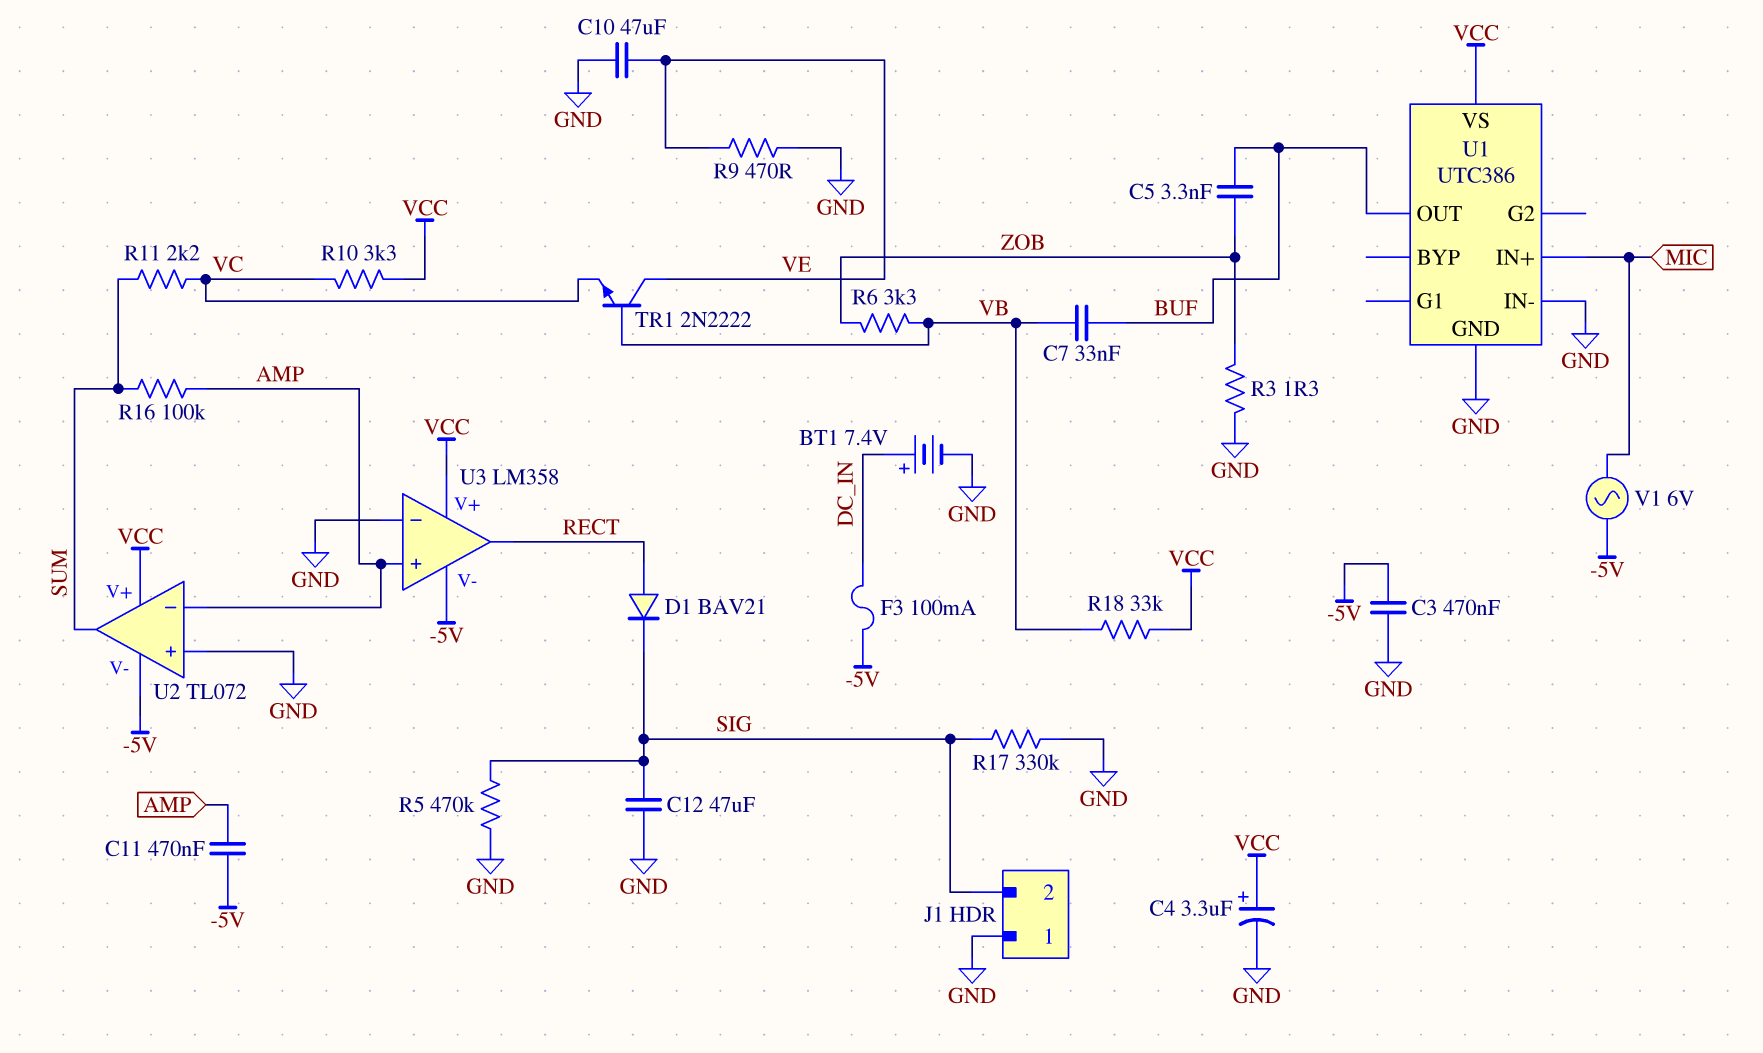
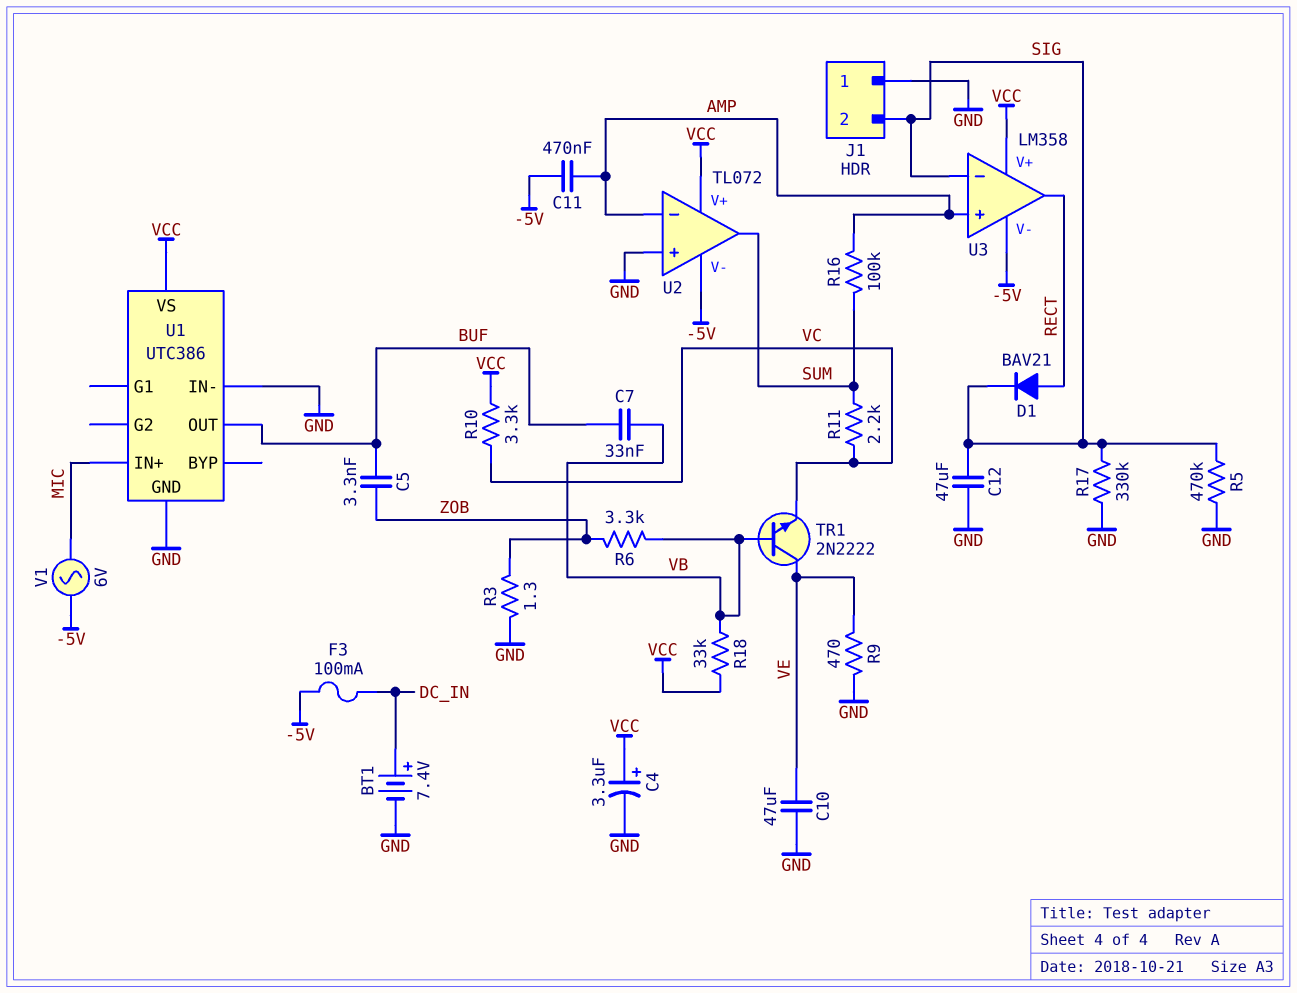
C3: 470nF (-5V, GND) -> none
U3 pin in-: GND -> SIG

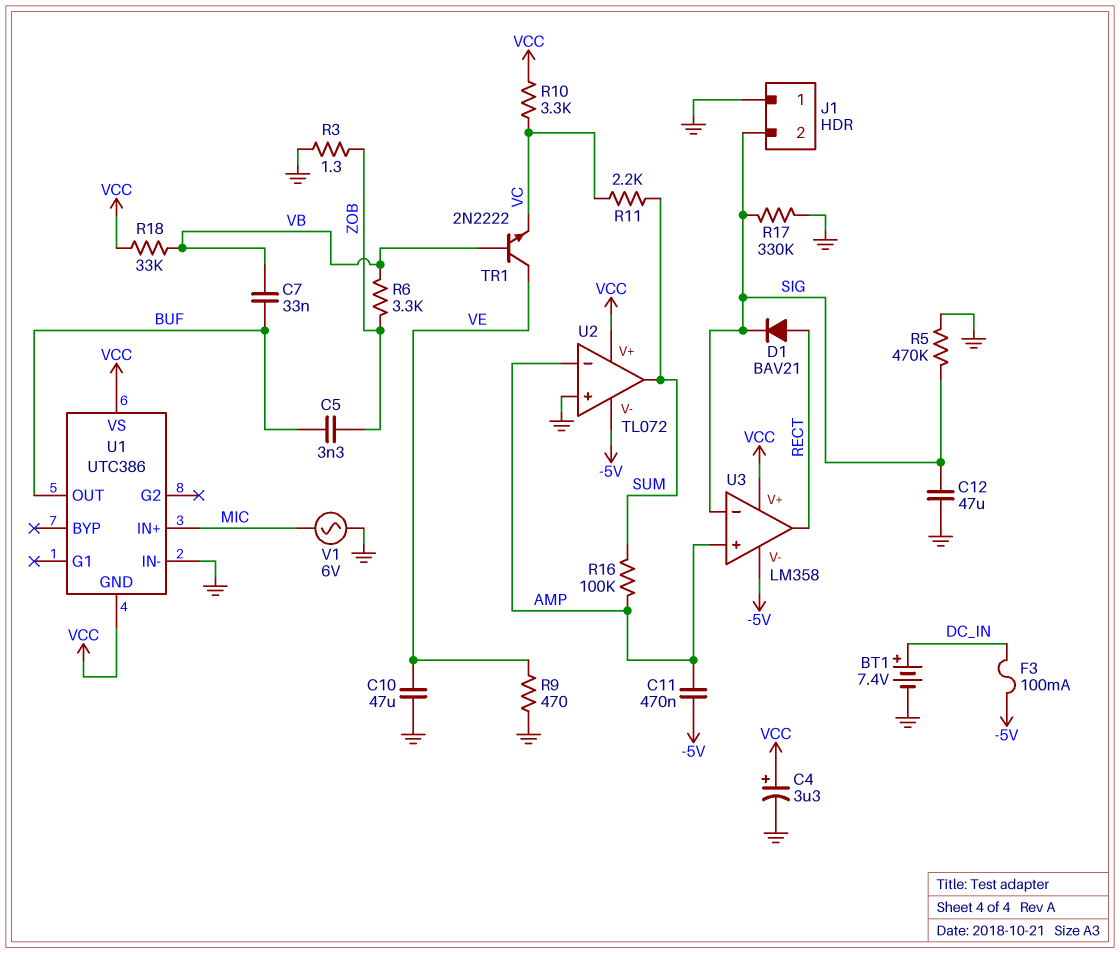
U1 pin GND: GND -> VCC
V1: AC 6V (-5V, MIC) -> AC 6V (GND, MIC)

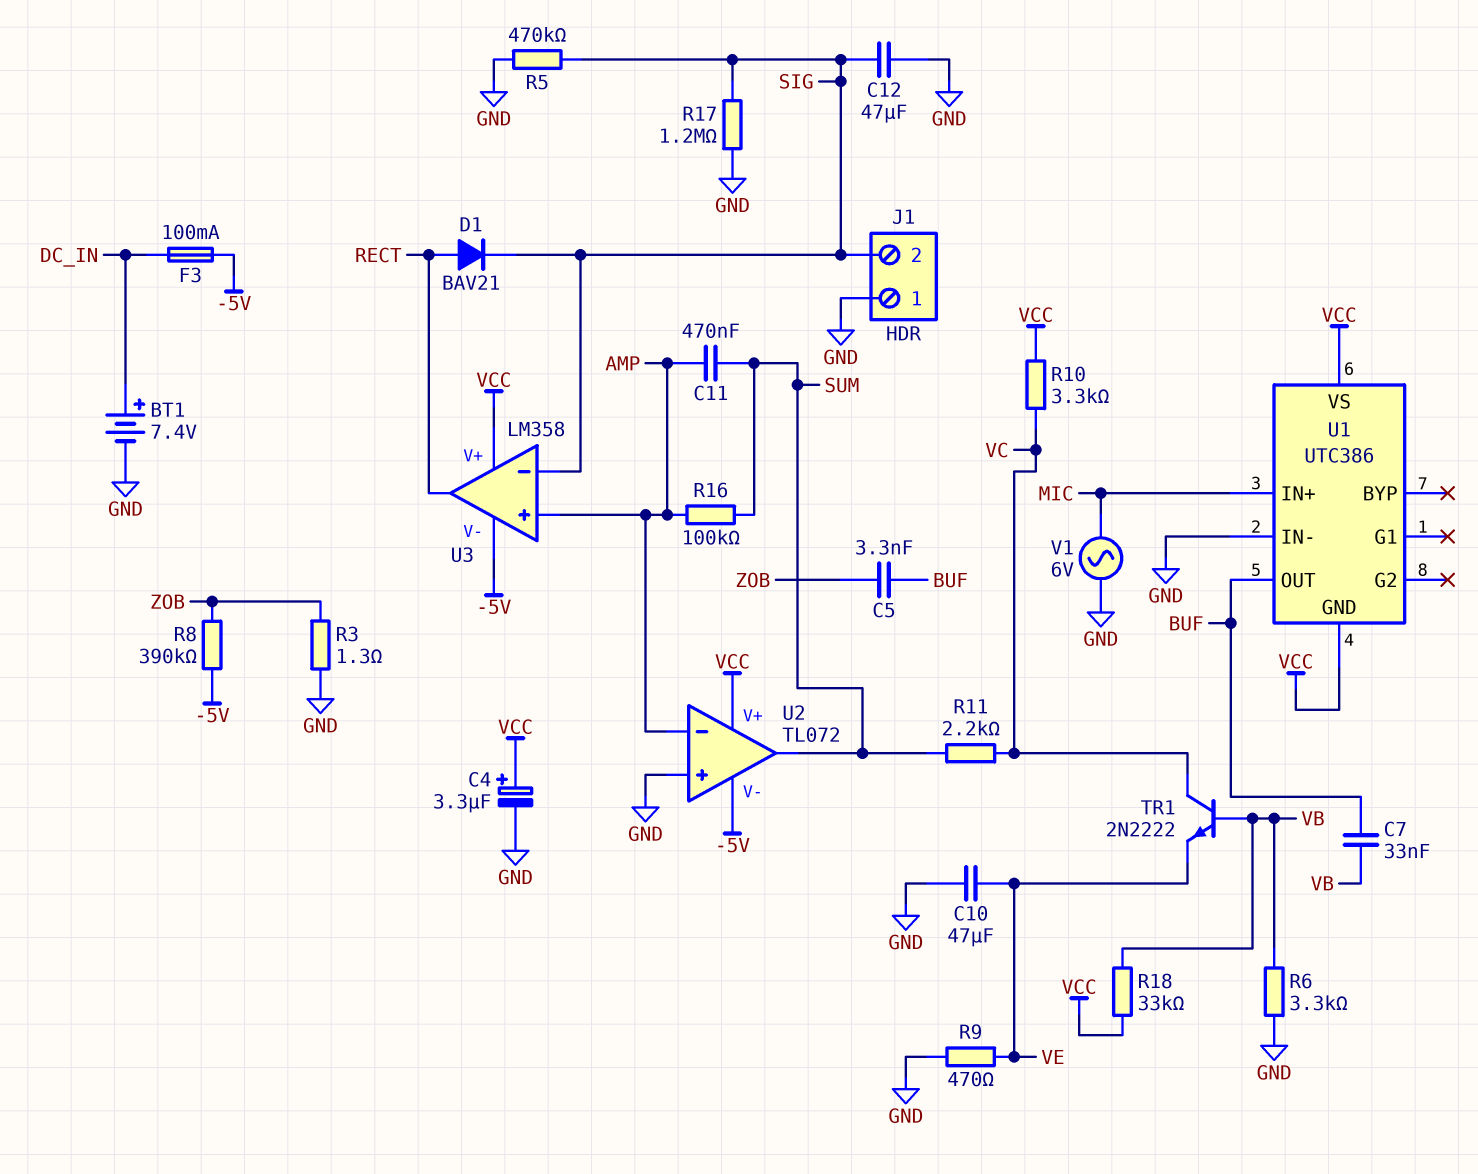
C11: 470nF (-5V, AMP) -> 470nF (AMP, SUM)
R6: 3.3k (VB, ZOB) -> 3.3k (GND, VB)
R8: none -> 390k (-5V, ZOB)
R17: 330k (GND, SIG) -> 1.2M (GND, SIG)
TR1: NPN 2N2222 (B VB, C VE, E VC) -> NPN 2N2222 (B VB, C VC, E VE)

